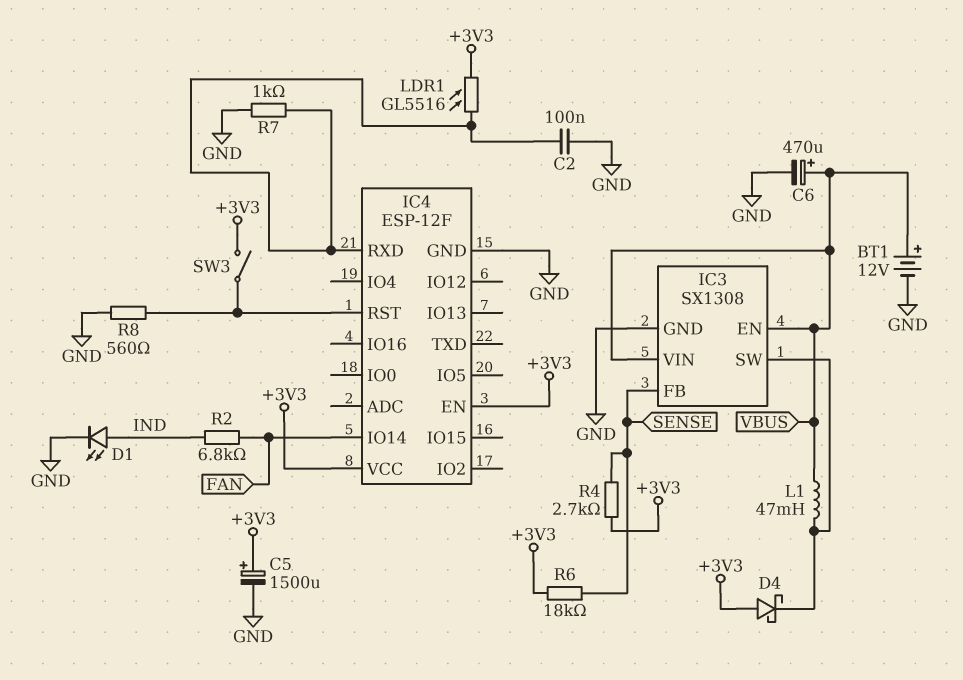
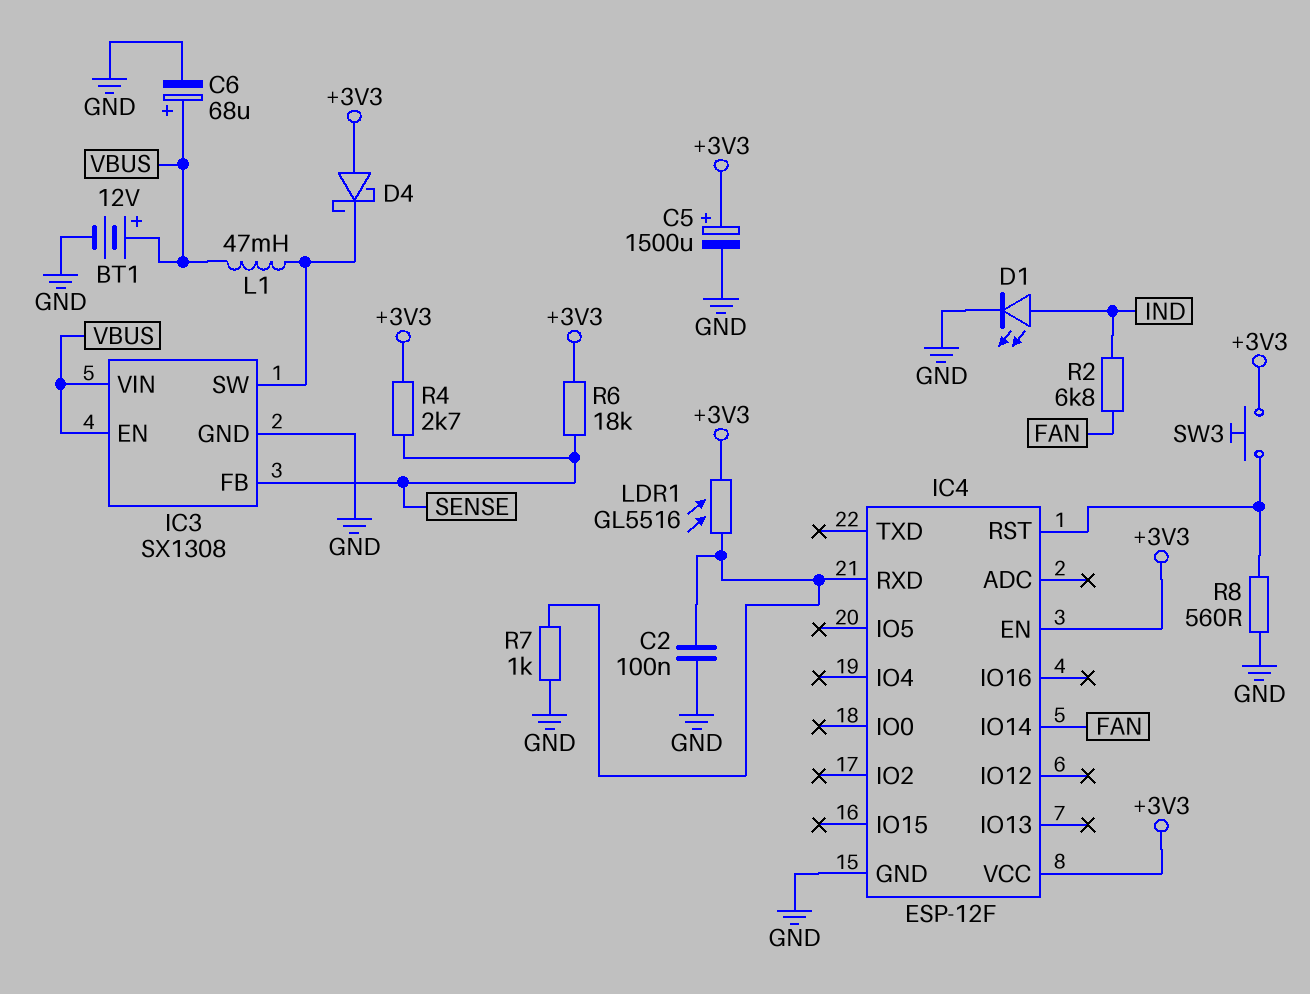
C6: 470uF (plus VBUS, minus GND) -> 68uF (plus VBUS, minus GND)
SW3: switch (+3V3, IC4/RST) -> button (+3V3, IC4/RST)

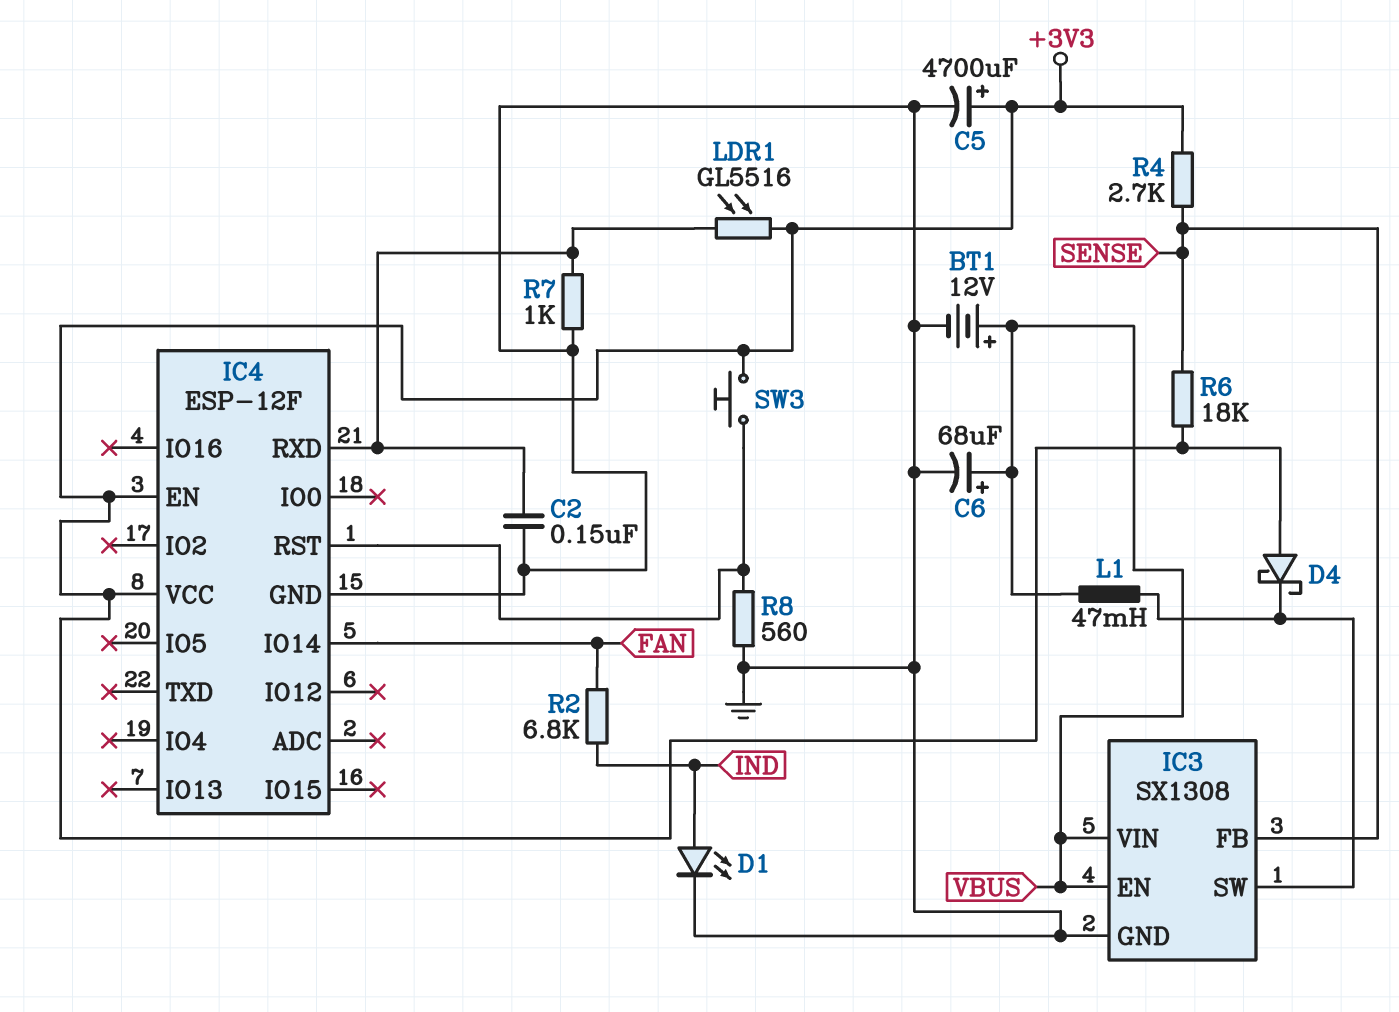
C2: 100nF (GND, IC4/RXD) -> 150nF (GND, IC4/RXD)
C5: 1500uF (plus +3V3, minus GND) -> 4700uF (plus +3V3, minus GND)

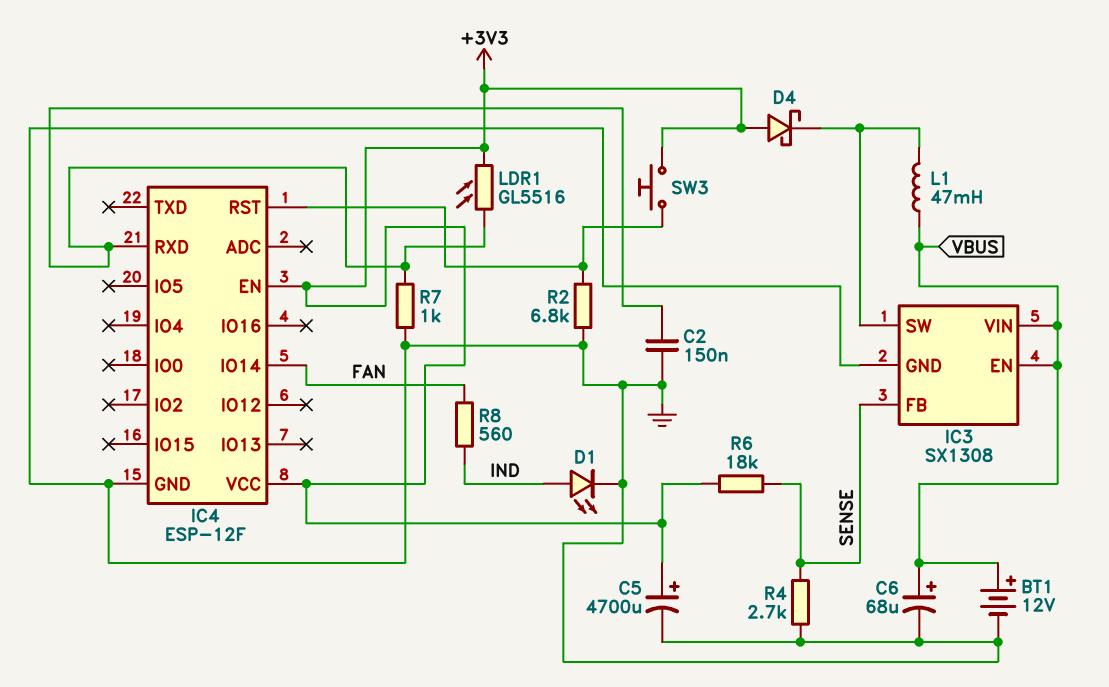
R2: 6.8k (FAN, IND) -> 6.8k (GND, IC4/RST)
R4: 2.7k (+3V3, SENSE) -> 2.7k (GND, SENSE)
R8: 560 (GND, IC4/RST) -> 560 (FAN, IND)

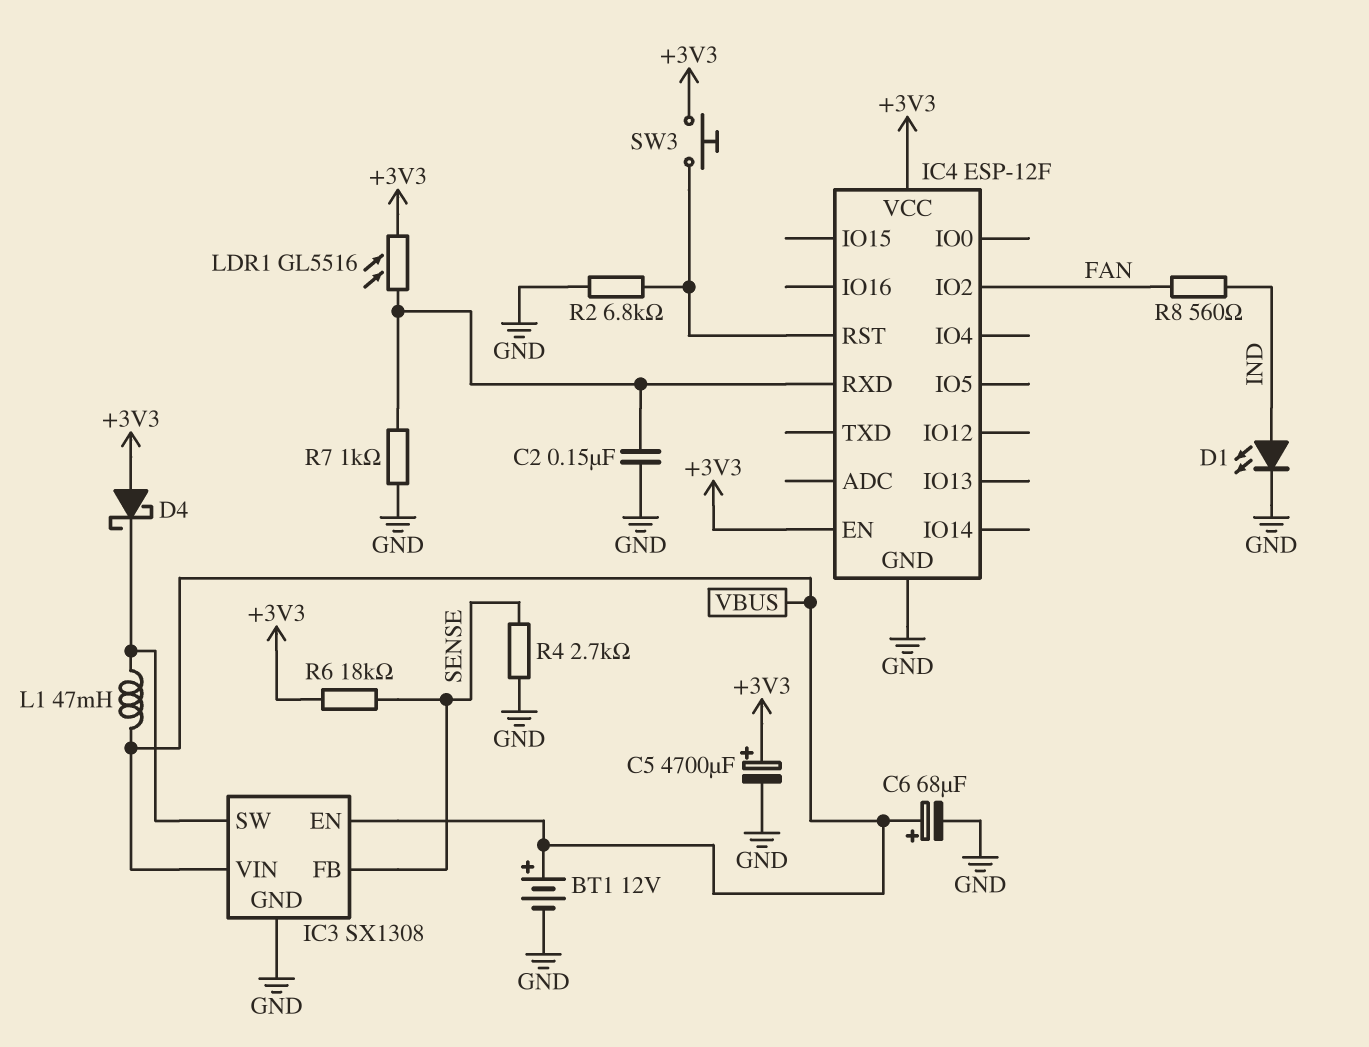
IC4 pin IO2: none -> FAN
IC4 pin IO14: FAN -> none

